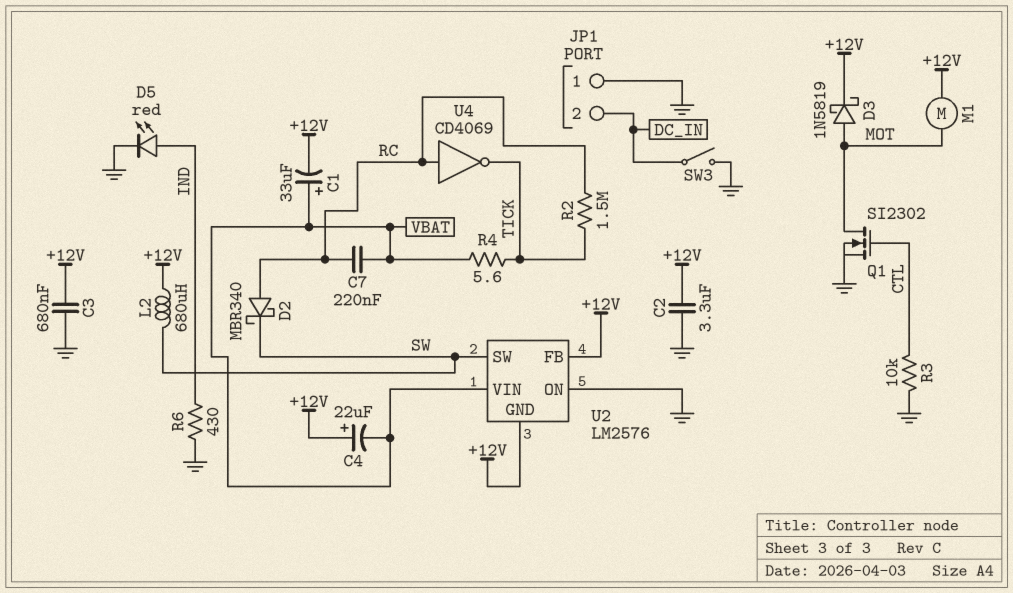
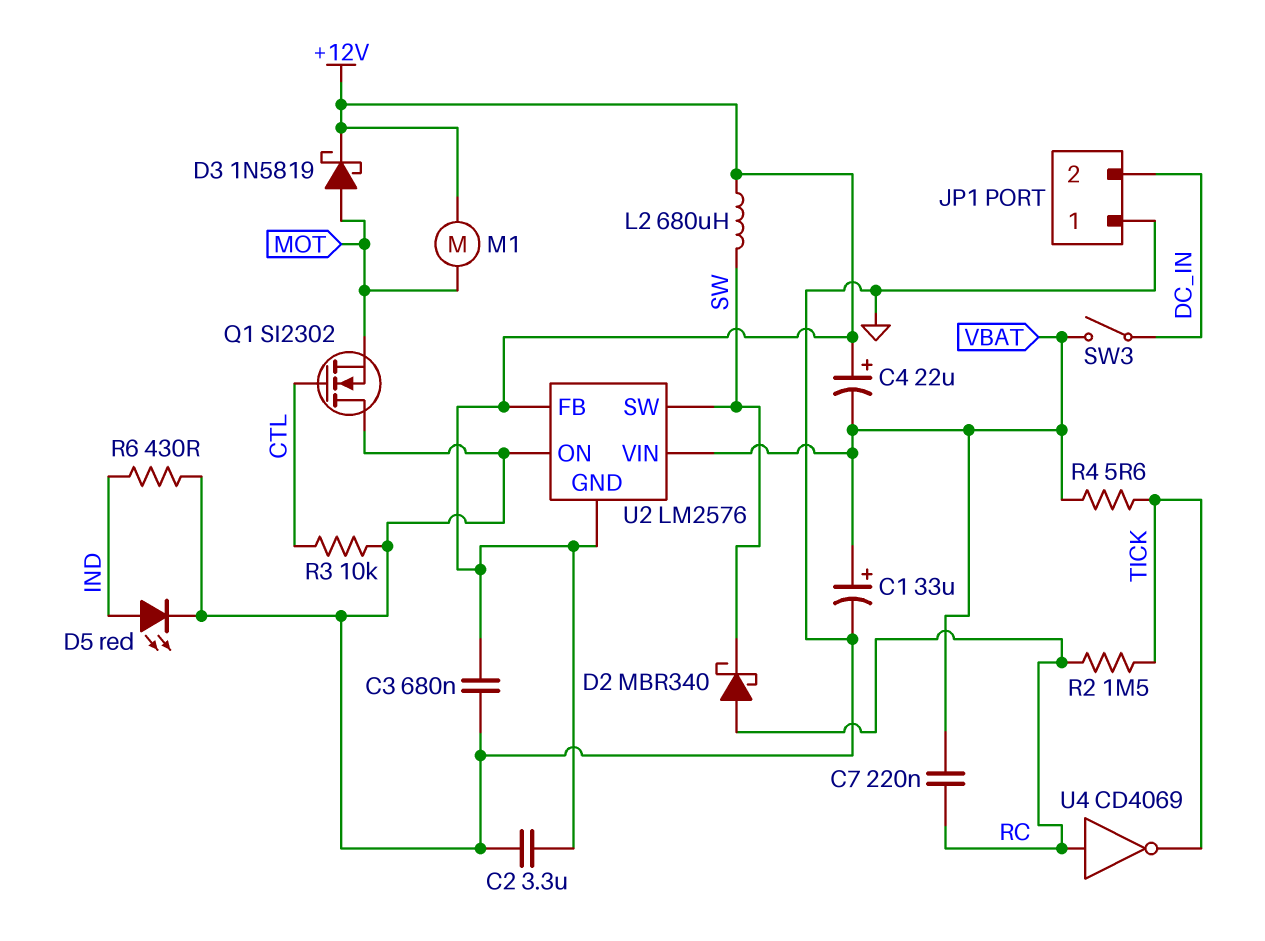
C1: 33uF (plus VBAT, minus +12V) -> 33uF (plus VBAT, minus GND)
Q1: NMOS SI2302 (G CTL, D MOT, S GND) -> NMOS SI2302 (G CTL, D GND, S MOT)
SW3: switch (DC_IN, GND) -> switch (DC_IN, VBAT)

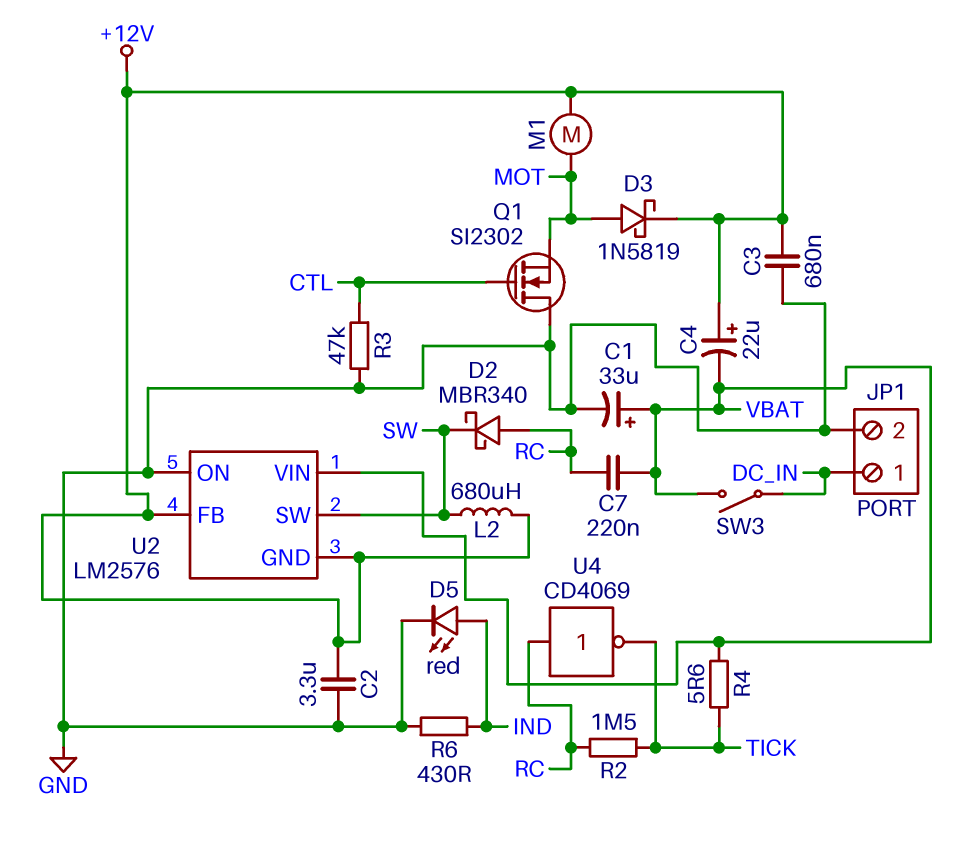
JP1 pin 1: GND -> DC_IN
JP1 pin 2: DC_IN -> GND
R3: 10k (CTL, GND) -> 47k (CTL, GND)

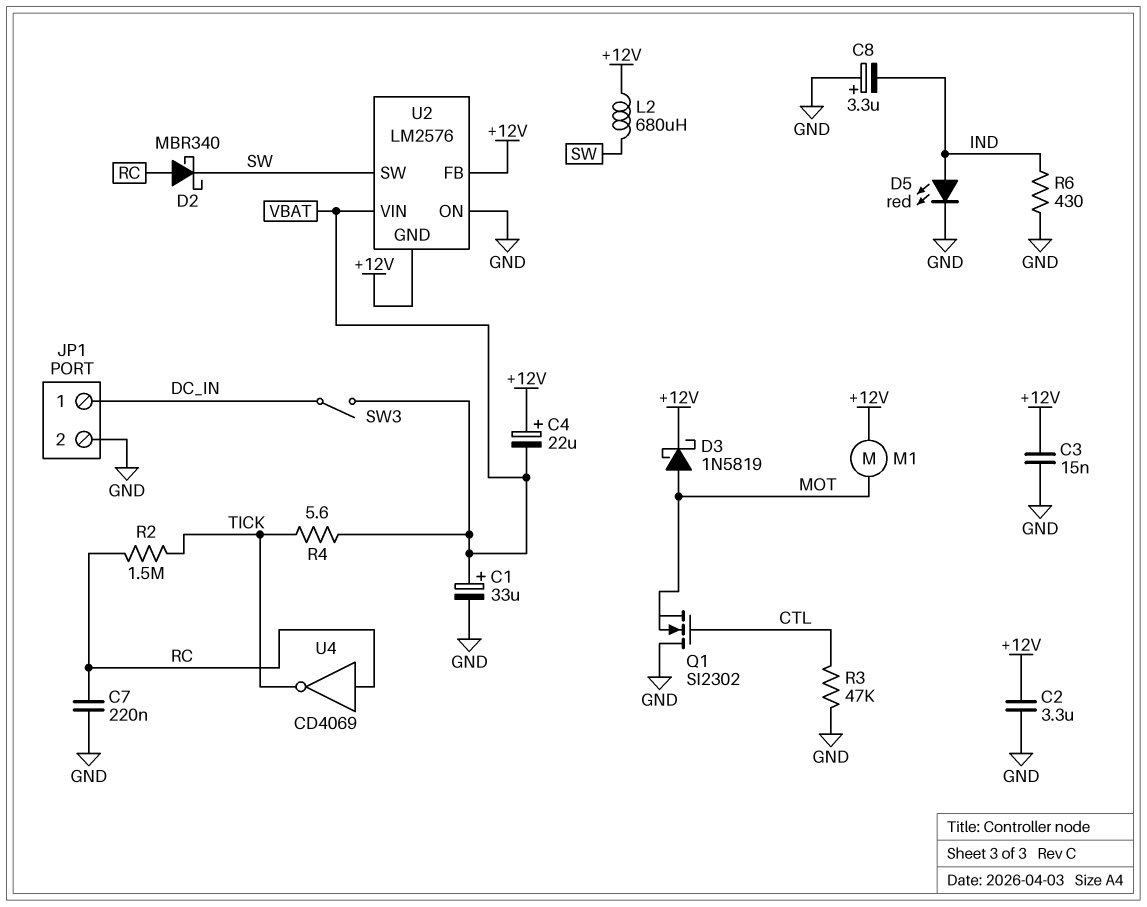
C3: 680nF (+12V, GND) -> 15nF (+12V, GND)
C7: 220nF (RC, VBAT) -> 220nF (GND, RC)
C8: none -> 3.3uF (plus GND, minus IND)

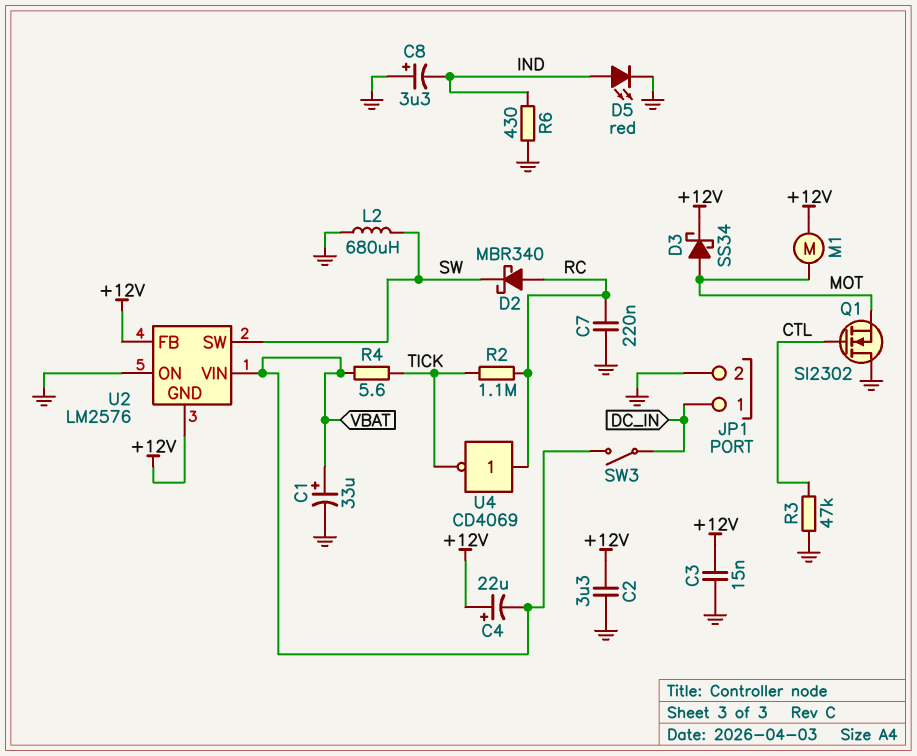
D3: schottky 1N5819 (A MOT, K +12V) -> schottky SS34 (A MOT, K +12V)
L2: 680uH (+12V, SW) -> 680uH (GND, SW)
R2: 1.5M (RC, TICK) -> 1.1M (RC, TICK)

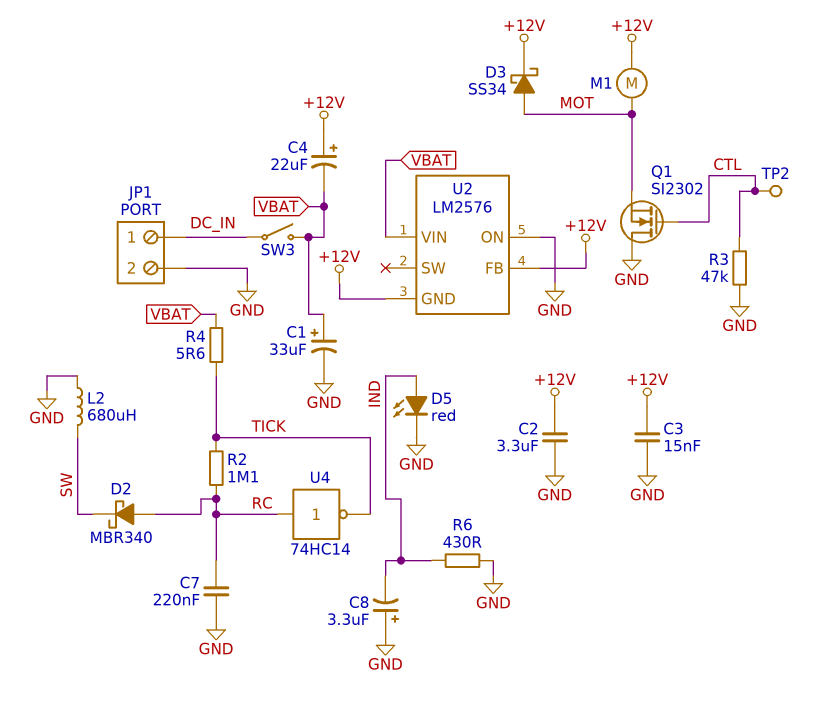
TP2: none -> test point (CTL)
U2 pin SW: SW -> none
U4: NOT CD4069 (in RC, out TICK) -> NOT 74HC14 (in RC, out TICK)

